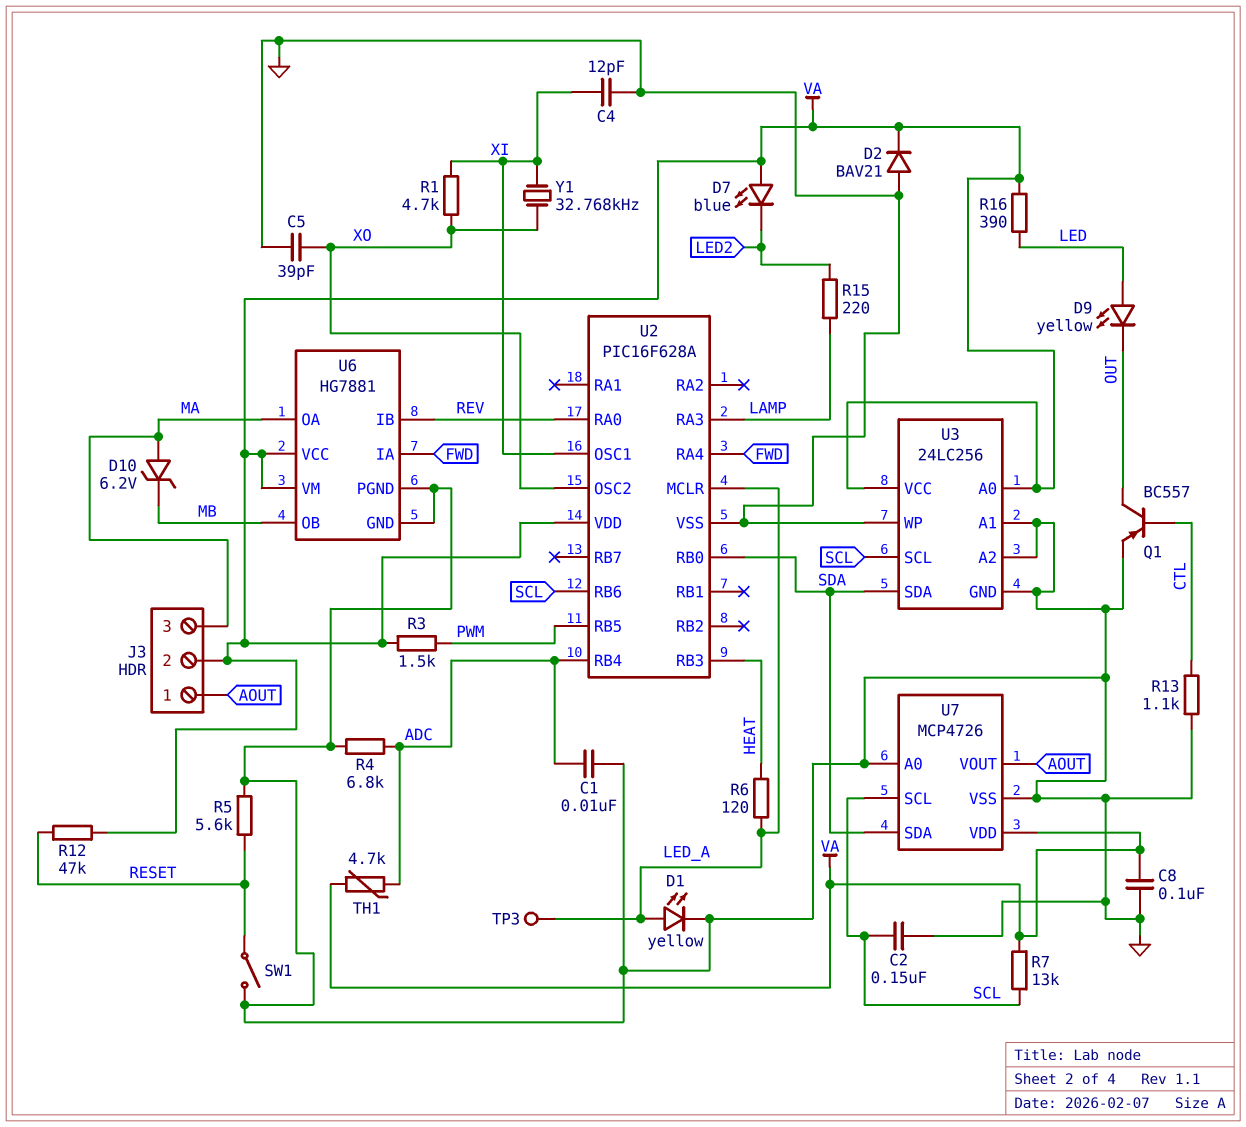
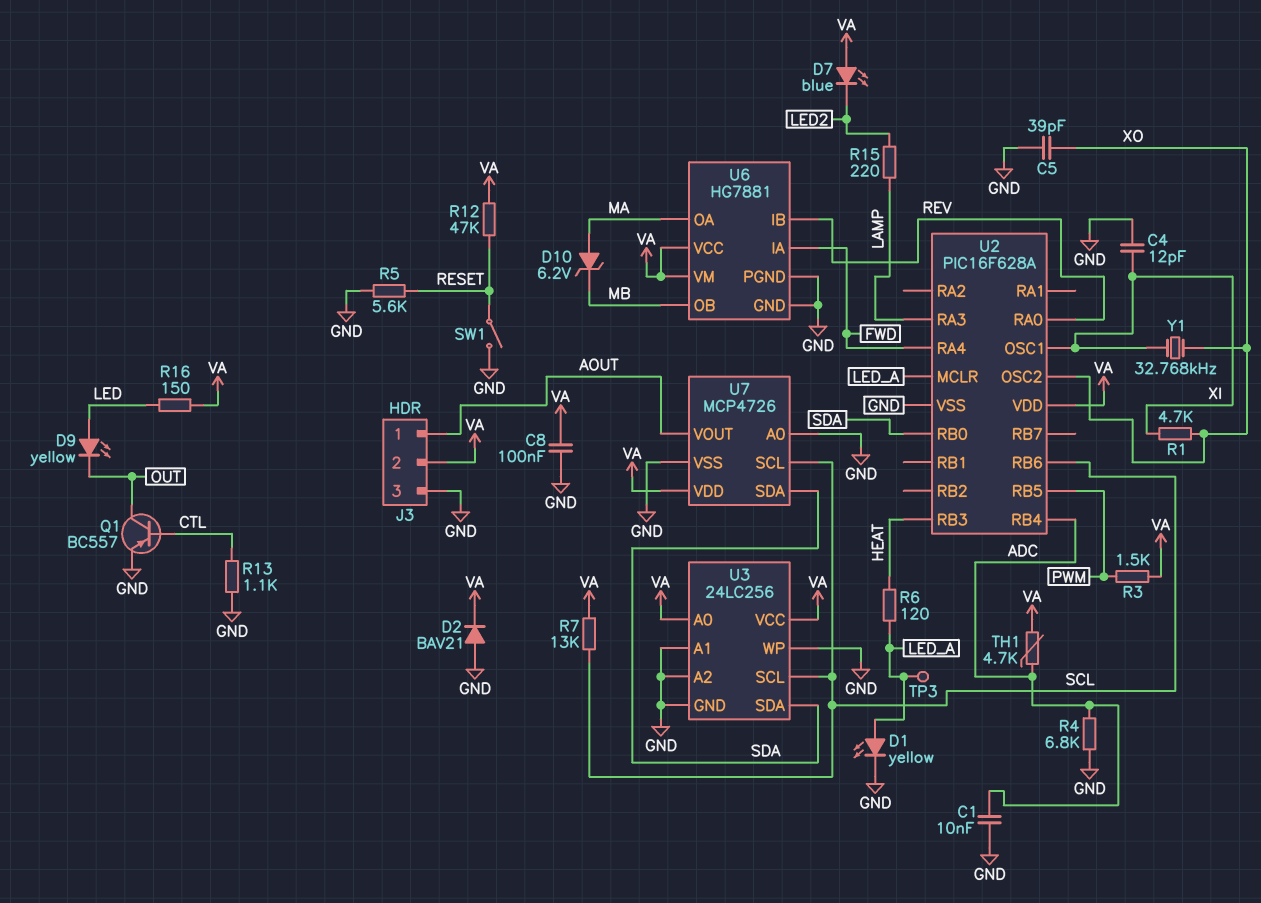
C2: 150nF (GND, SCL) -> none
J3 pin 3: MA -> GND
R16: 390 (LED, VA) -> 150 (LED, VA)

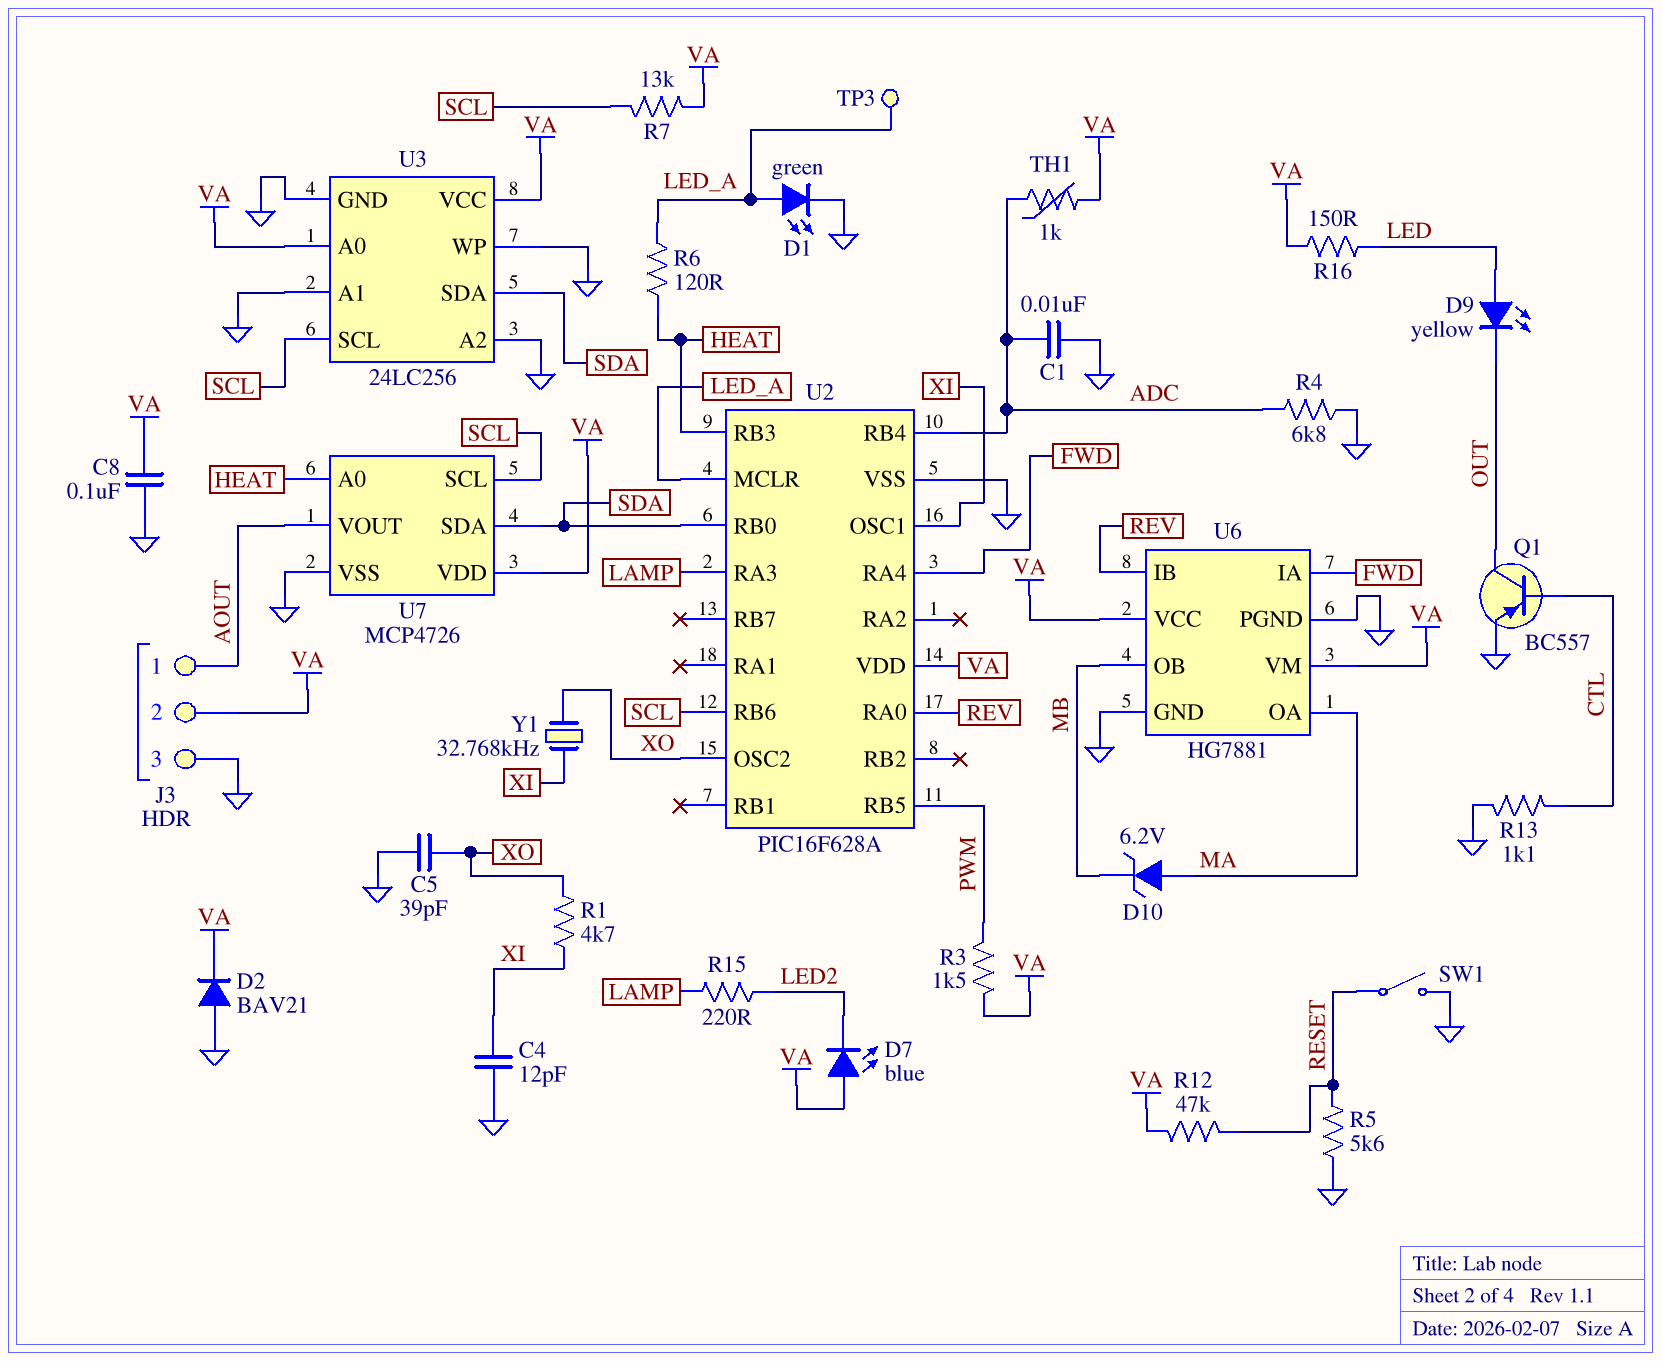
D1: LED yellow (A LED_A, K GND) -> LED green (A LED_A, K GND)
TH1: 4.7k (ADC, VA) -> 1k (ADC, VA)
U7 pin A0: GND -> HEAT

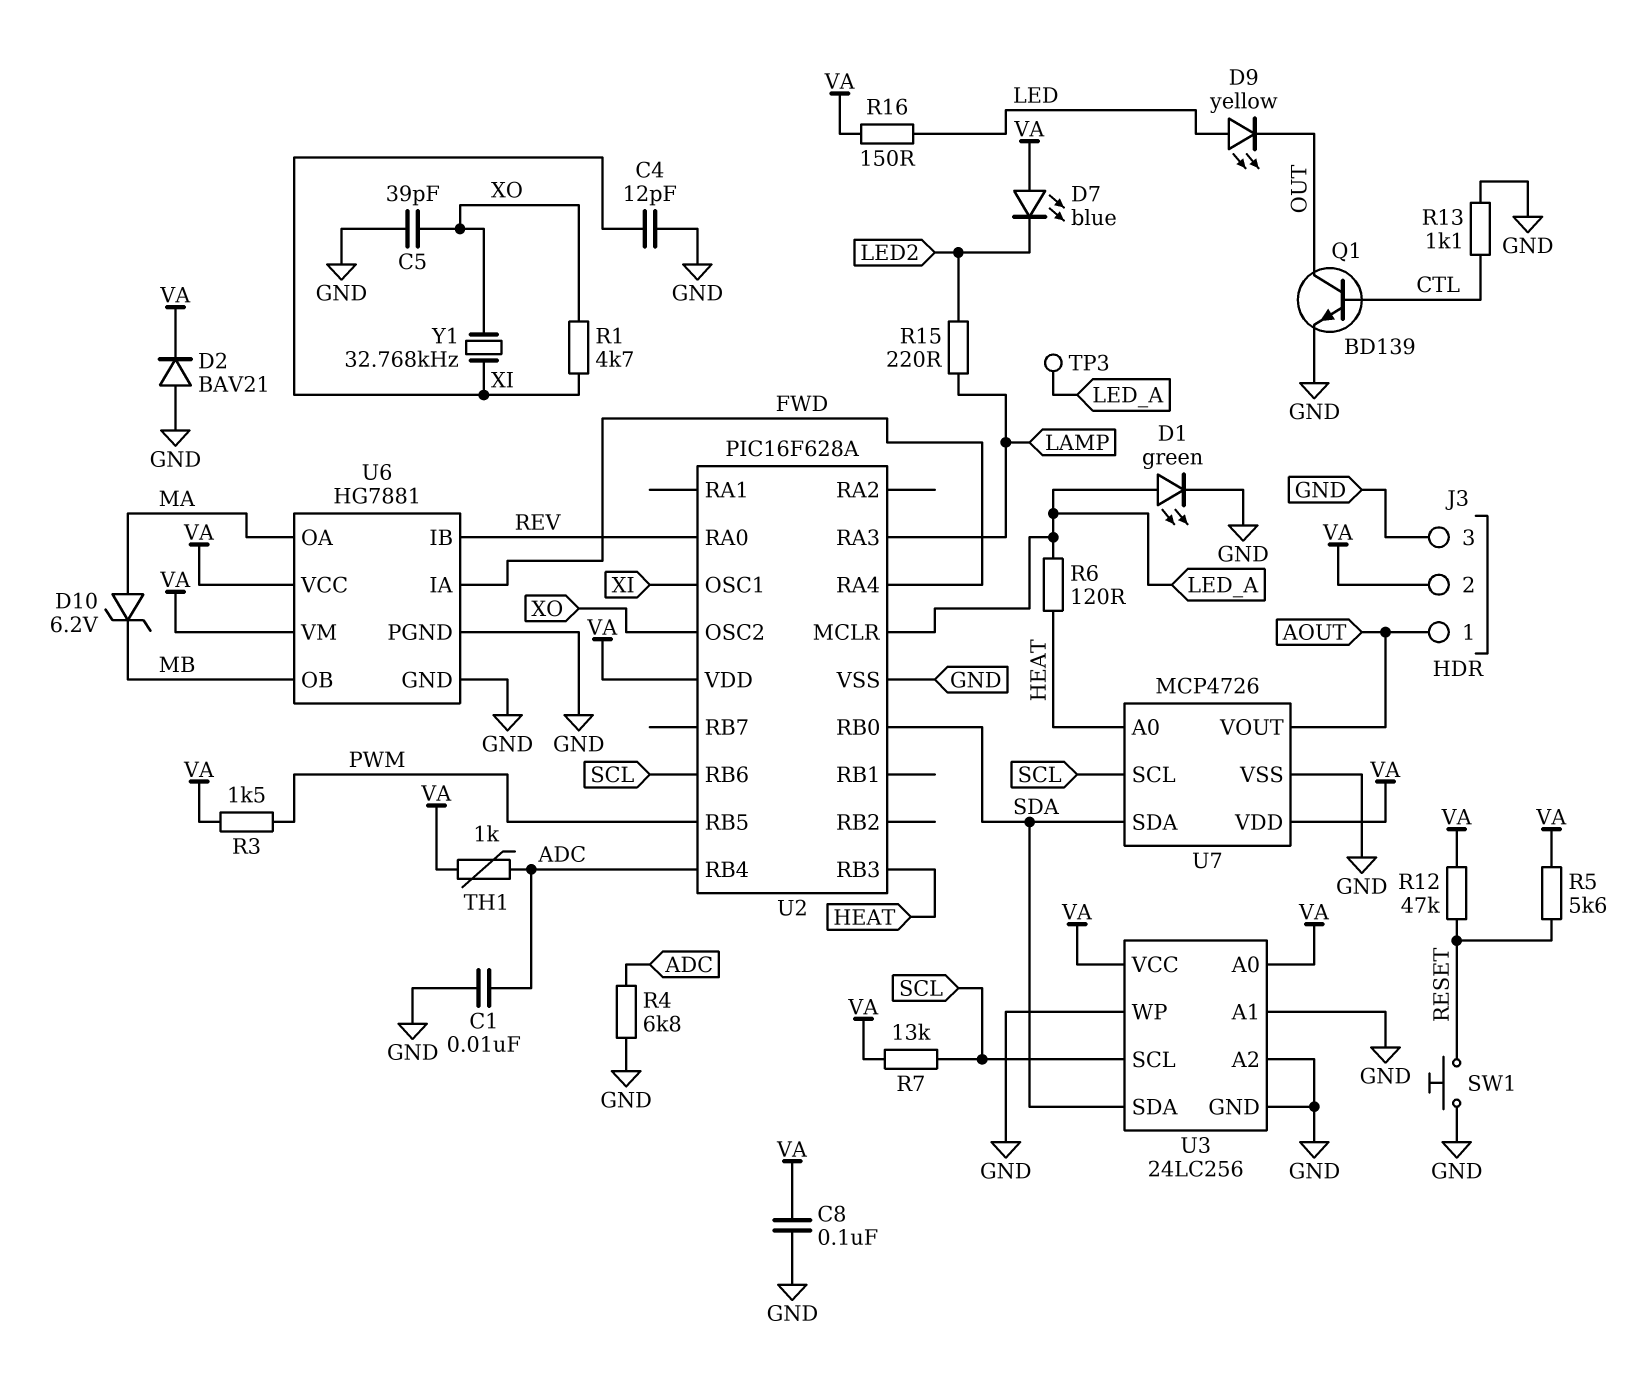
Q1: PNP BC557 (B CTL, C OUT, E GND) -> NPN BD139 (B CTL, C OUT, E GND)
R5: 5.6k (GND, RESET) -> 5.6k (RESET, VA)
SW1: switch (GND, RESET) -> button (GND, RESET)

